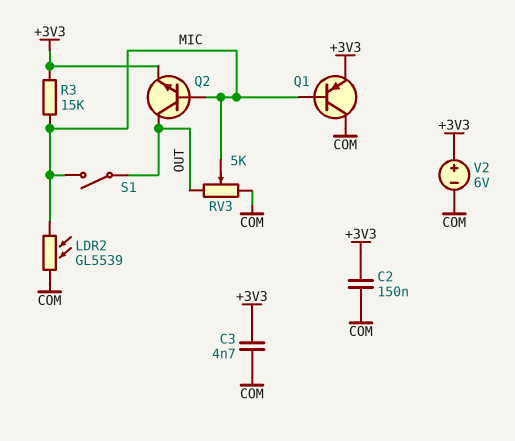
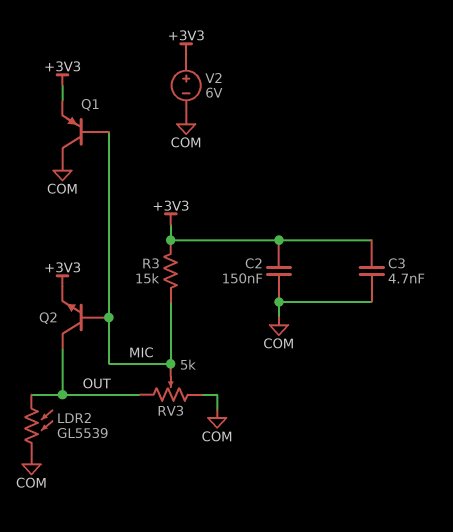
LDR2: GL5539 (COM, MIC) -> GL5539 (COM, OUT)
S1: switch (MIC, OUT) -> none

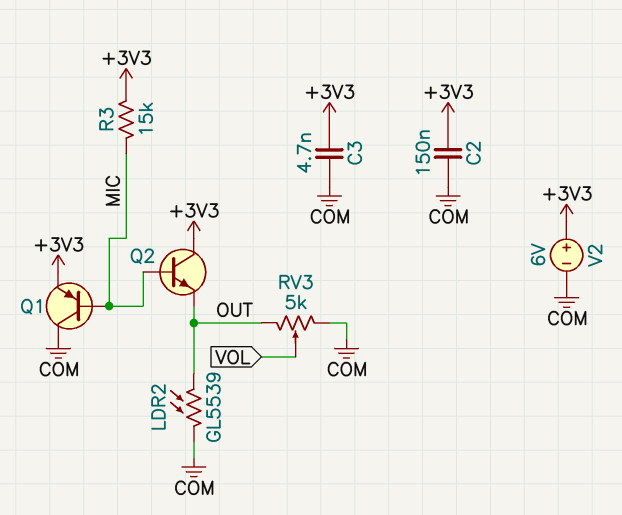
Q2: NPN (B MIC, C OUT, E +3V3) -> NPN (B MIC, C +3V3, E OUT)
RV3: 5k (COM, OUT, wiper MIC) -> 5k (COM, OUT, wiper VOL)

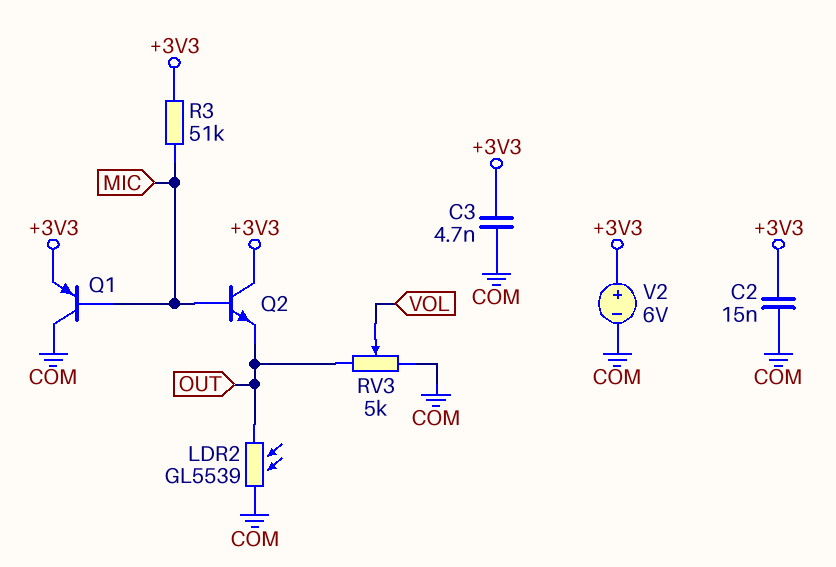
C2: 150nF (+3V3, COM) -> 15nF (+3V3, COM)
R3: 15k (+3V3, MIC) -> 51k (+3V3, MIC)

